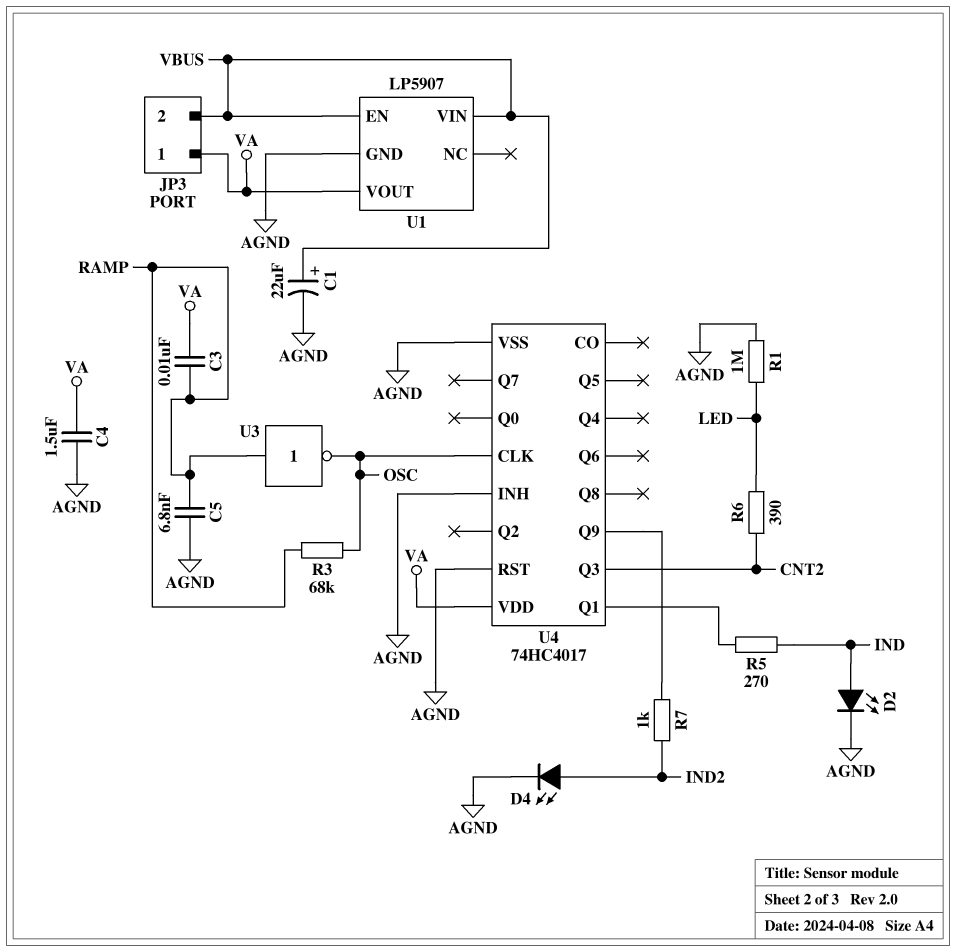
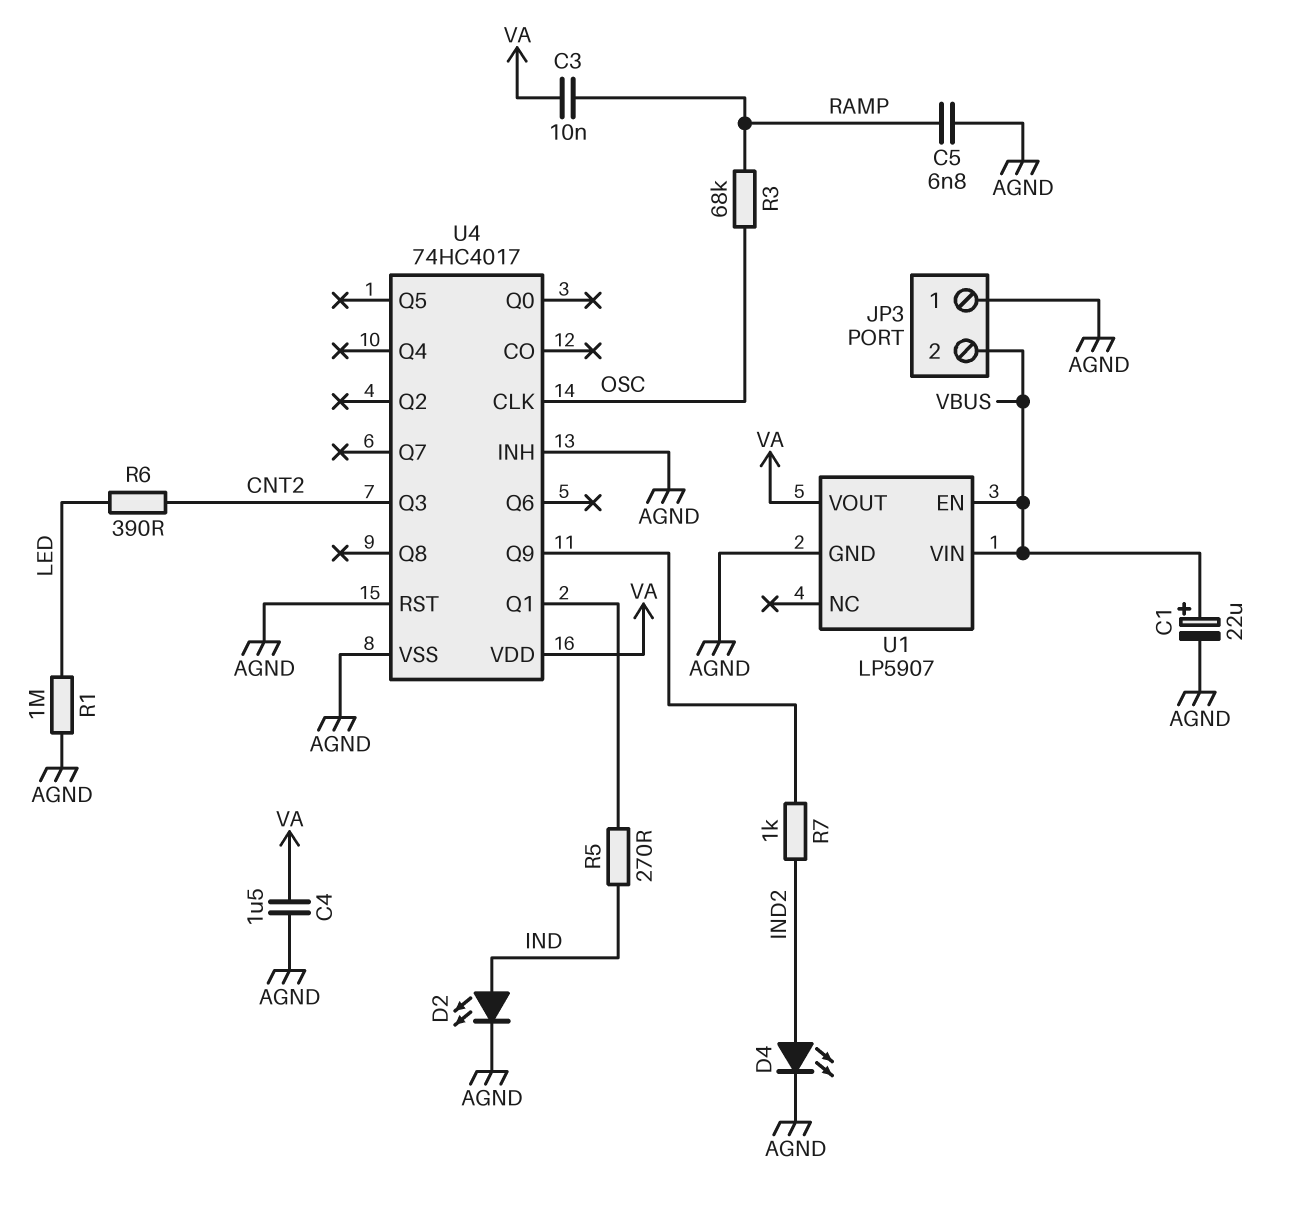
JP3 pin 1: VA -> AGND
U3: NOT (in RAMP, out OSC) -> none

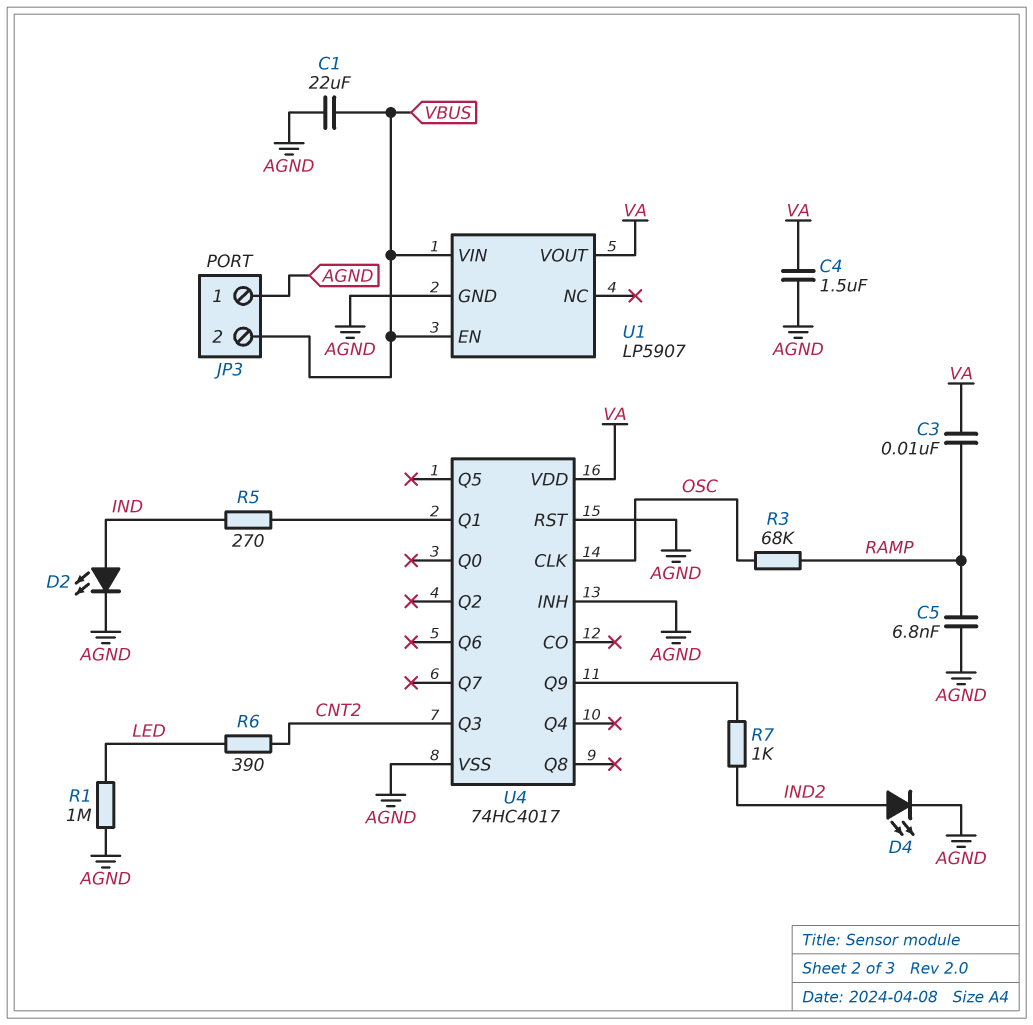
C1: 22uF (plus VBUS, minus AGND) -> 22uF (AGND, VBUS)

